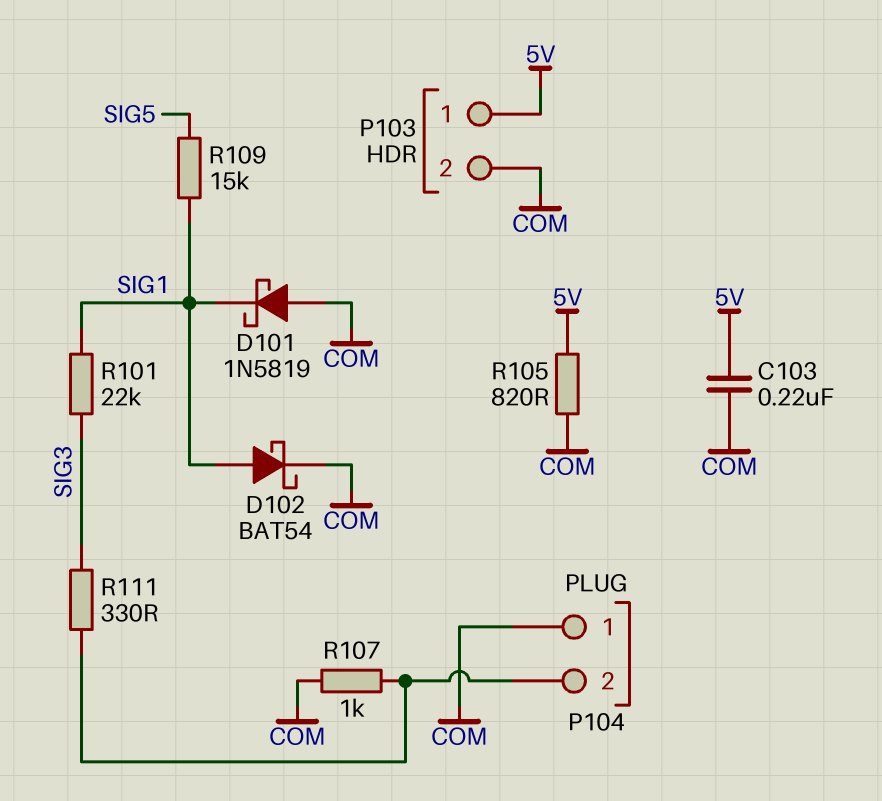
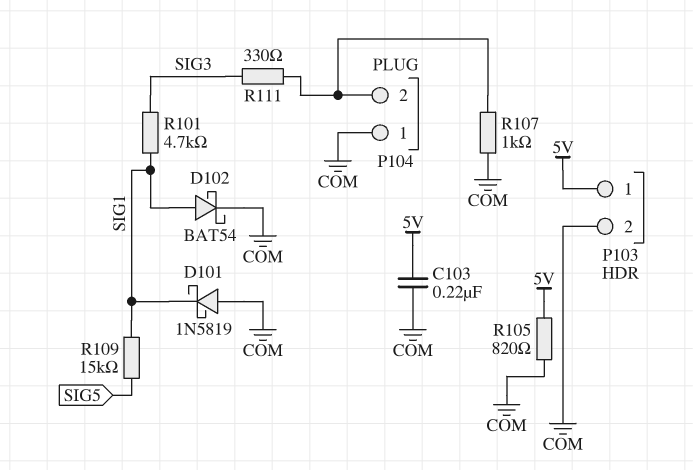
R101: 22k (SIG1, SIG3) -> 4.7k (SIG1, SIG3)

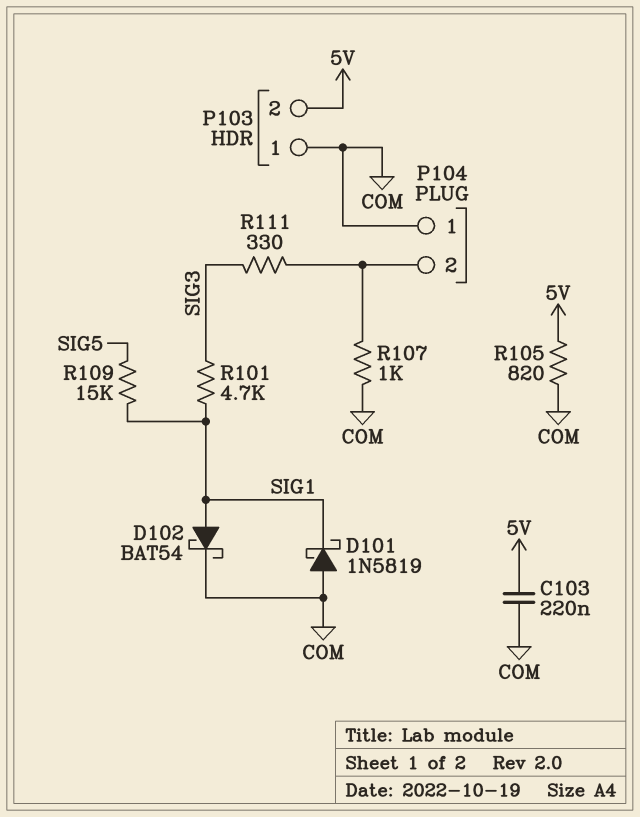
P103 pin 1: 5V -> COM
P103 pin 2: COM -> 5V

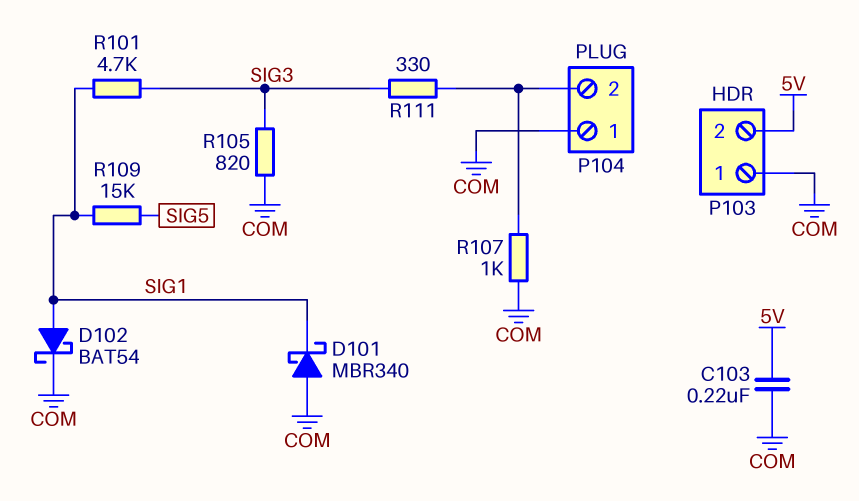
D101: schottky 1N5819 (A COM, K SIG1) -> schottky MBR340 (A COM, K SIG1)
R105: 820 (5V, COM) -> 820 (COM, SIG3)

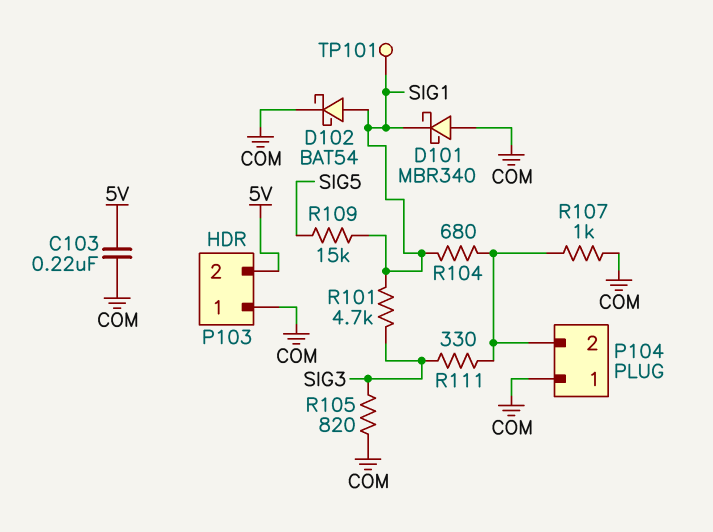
R104: none -> 680 (P104/2, SIG1)
TP101: none -> test point (SIG1)

